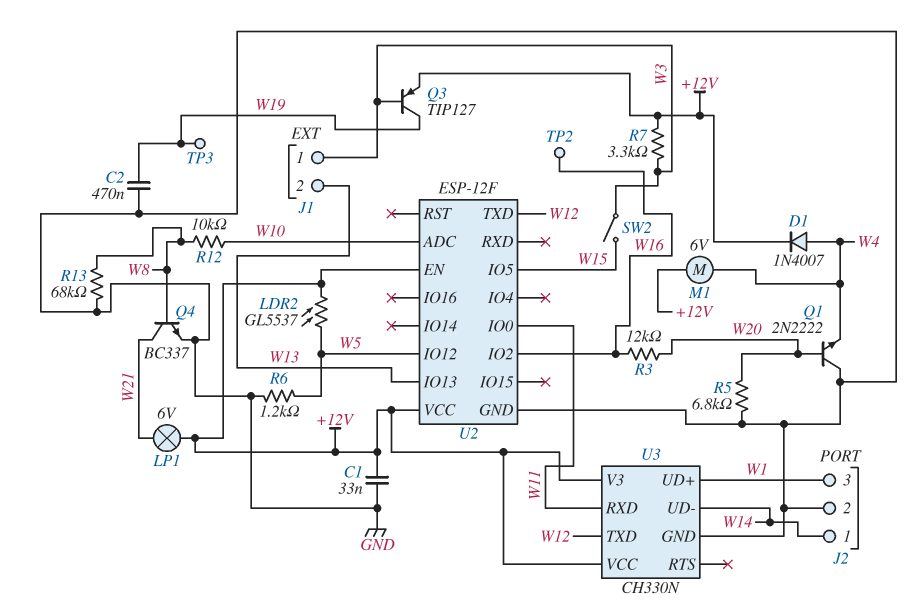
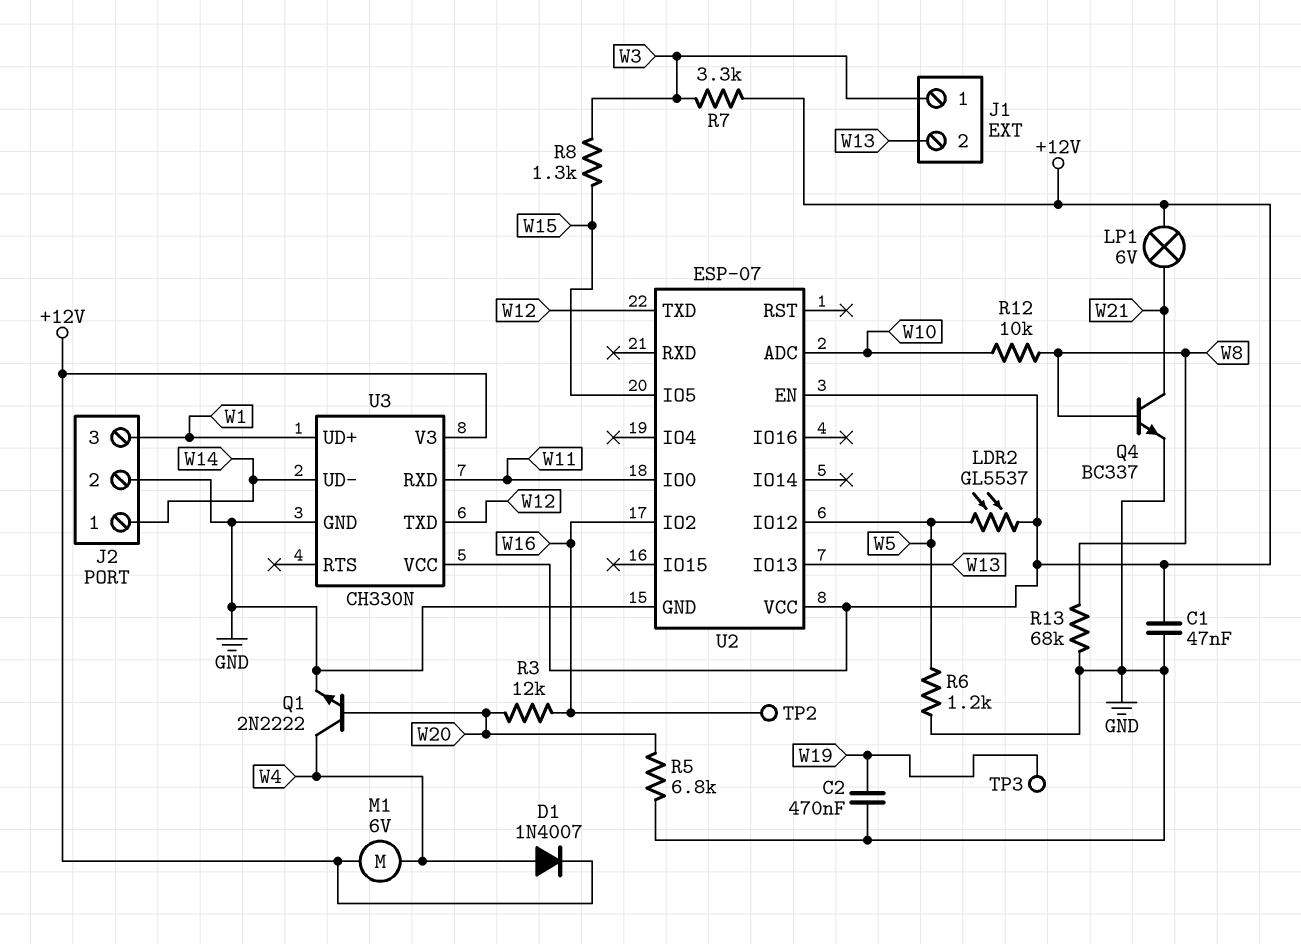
C1: 33nF (+12V, GND) -> 47nF (+12V, GND)
Q1: NPN 2N2222 (B W20, C GND, E W4) -> NPN 2N2222 (B W20, C W4, E GND)
Q3: PNP TIP127 (B W3, C W19, E +12V) -> none
R8: none -> 1.3k (W3, W15)
SW2: switch (W3, W15) -> none
U2: ESP-12F -> ESP-07

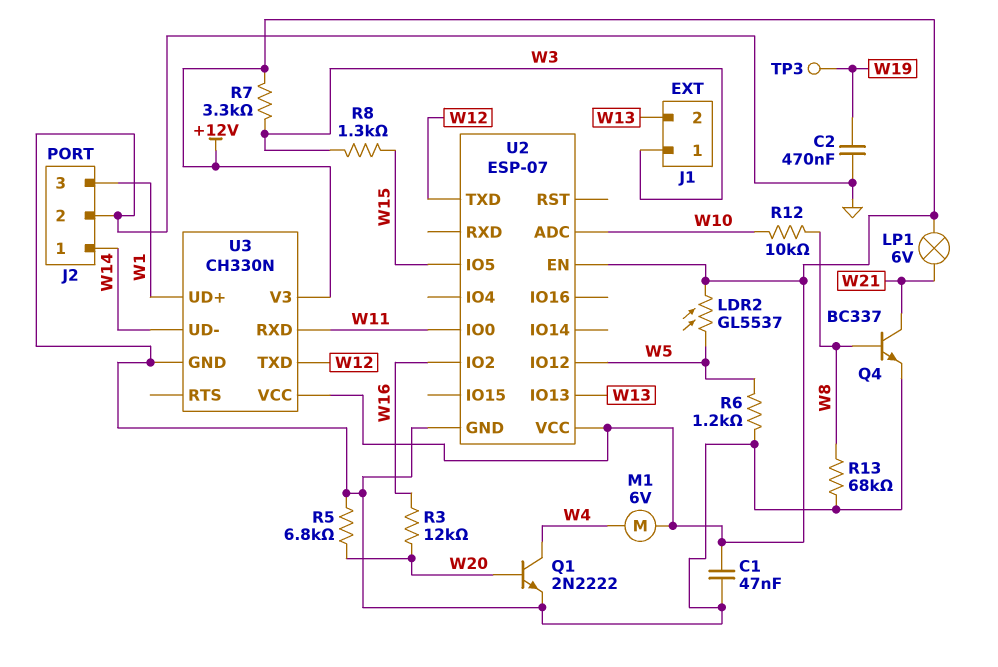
D1: diode 1N4007 (A W4, K +12V) -> none
TP2: test point (W16) -> none

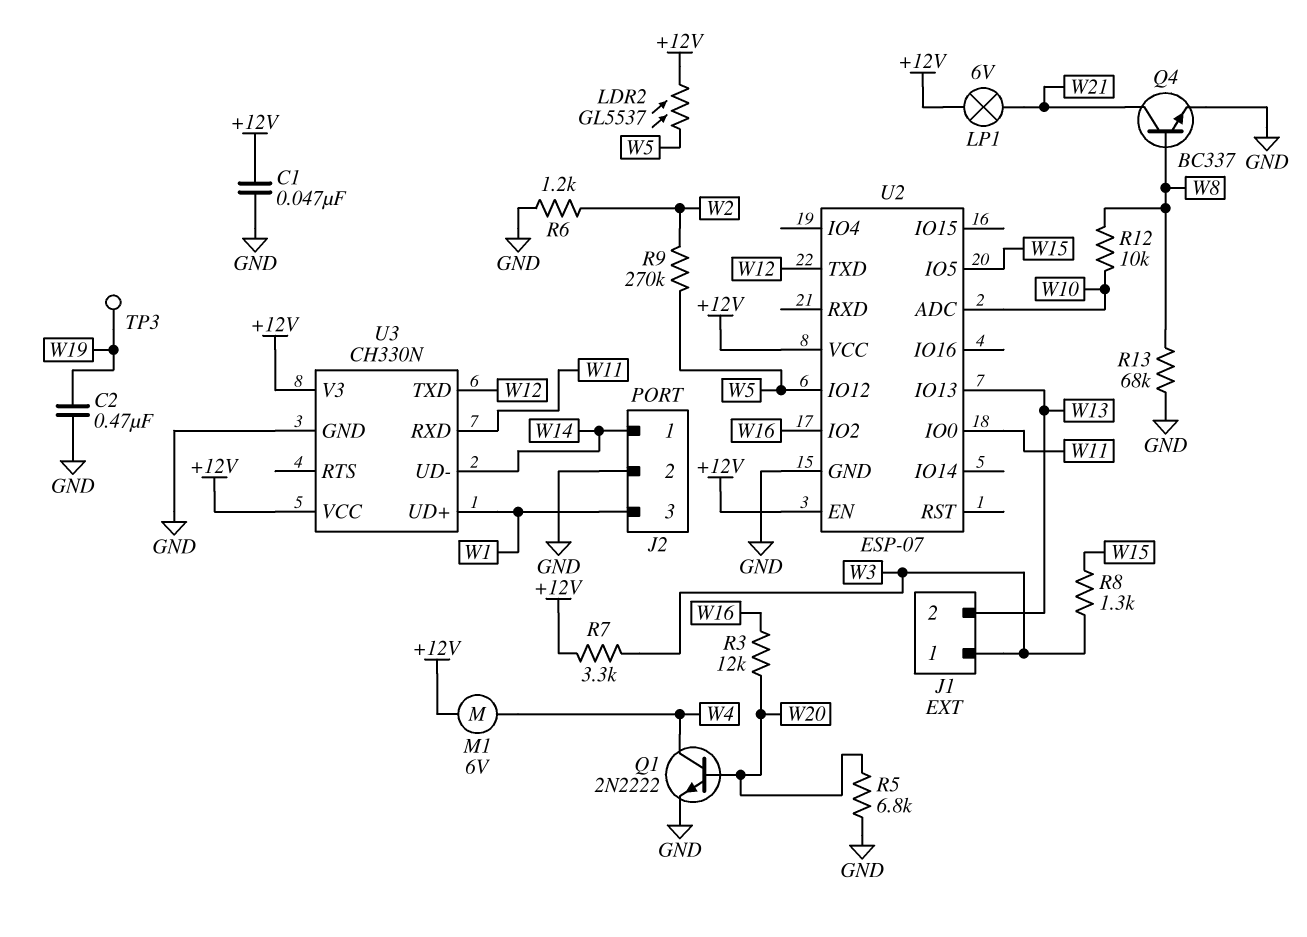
R6: 1.2k (GND, W5) -> 1.2k (GND, W2)
R9: none -> 270k (W2, W5)

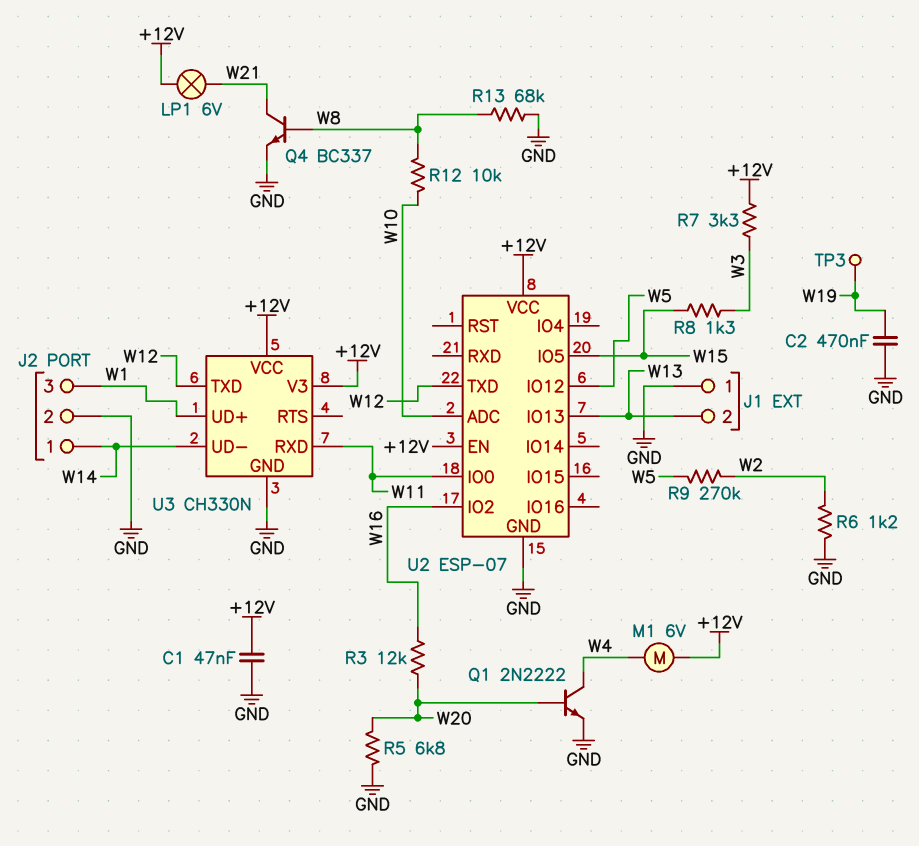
J1 pin 1: W3 -> GND
LDR2: GL5537 (+12V, W5) -> none

